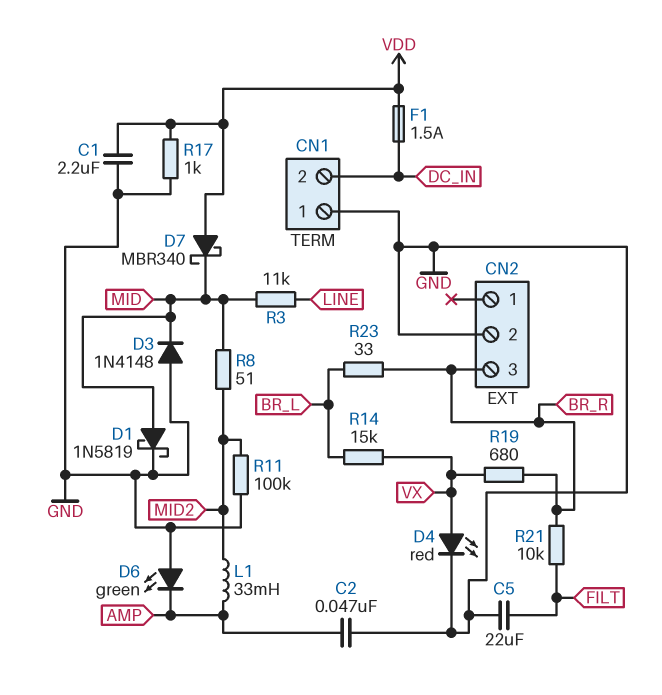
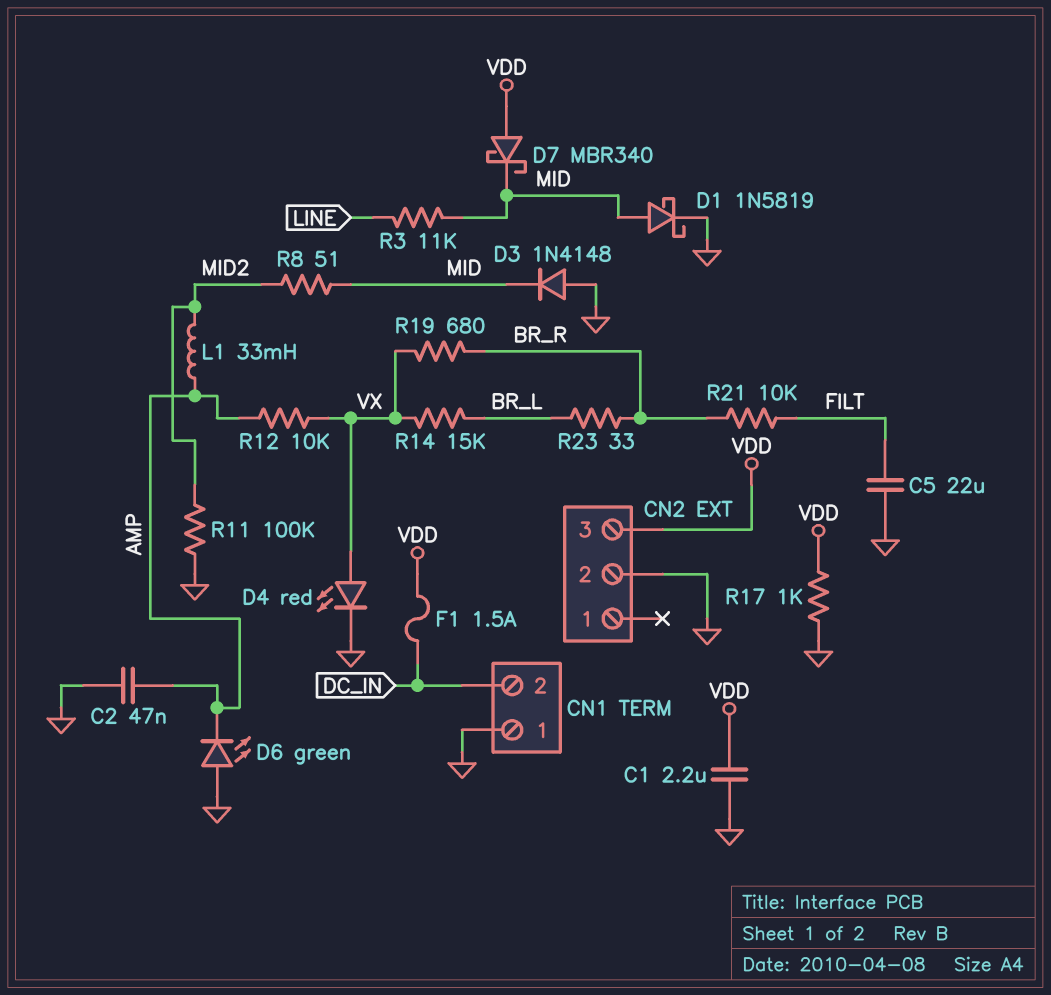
CN2 pin 3: BR_R -> VDD
R12: none -> 10k (AMP, VX)

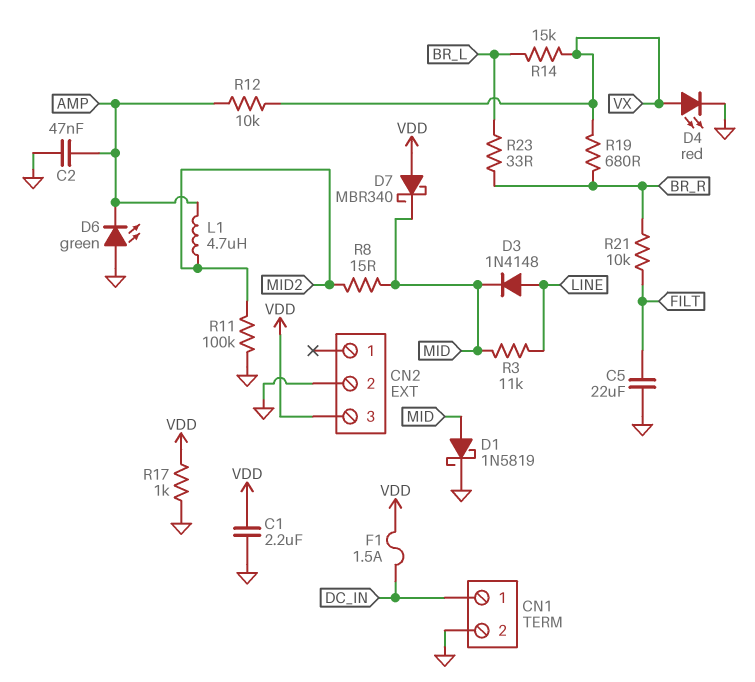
CN1 pin 1: GND -> DC_IN
CN1 pin 2: DC_IN -> GND
D3: diode 1N4148 (A GND, K MID) -> diode 1N4148 (A LINE, K MID)
L1: 33mH (AMP, MID2) -> 4.7uH (AMP, MID2)
R8: 51 (MID, MID2) -> 15 (MID, MID2)

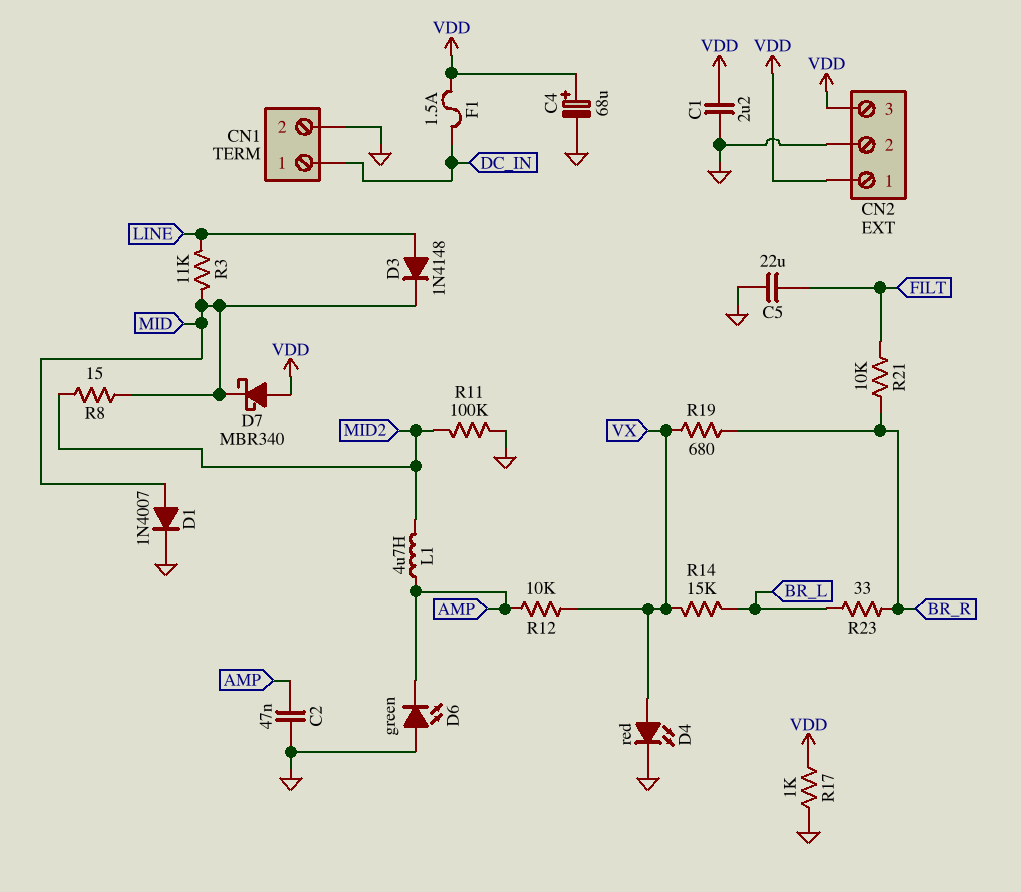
C4: none -> 68uF (plus VDD, minus GND)
CN2 pin 1: none -> VDD
D1: schottky 1N5819 (A MID, K GND) -> diode 1N4007 (A MID, K GND)

